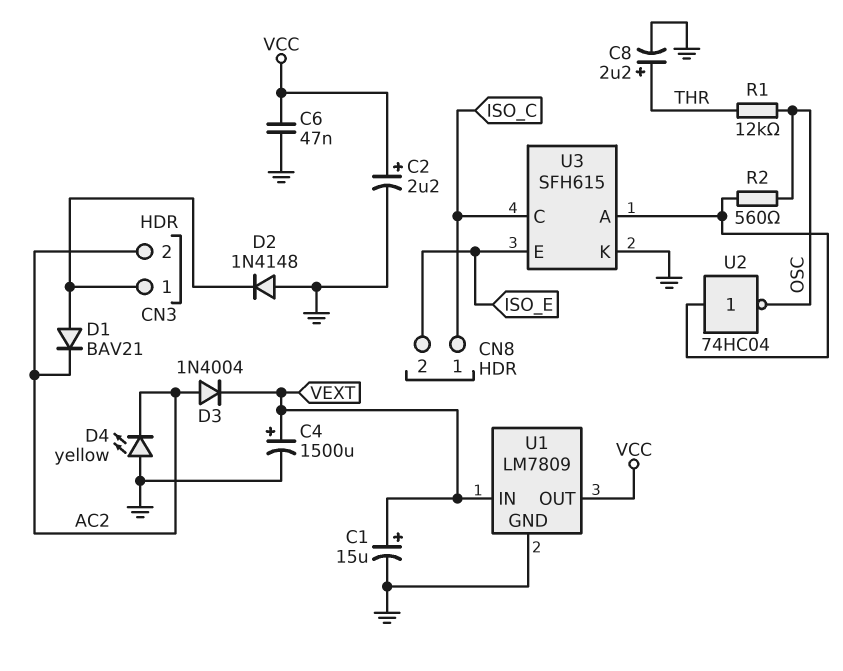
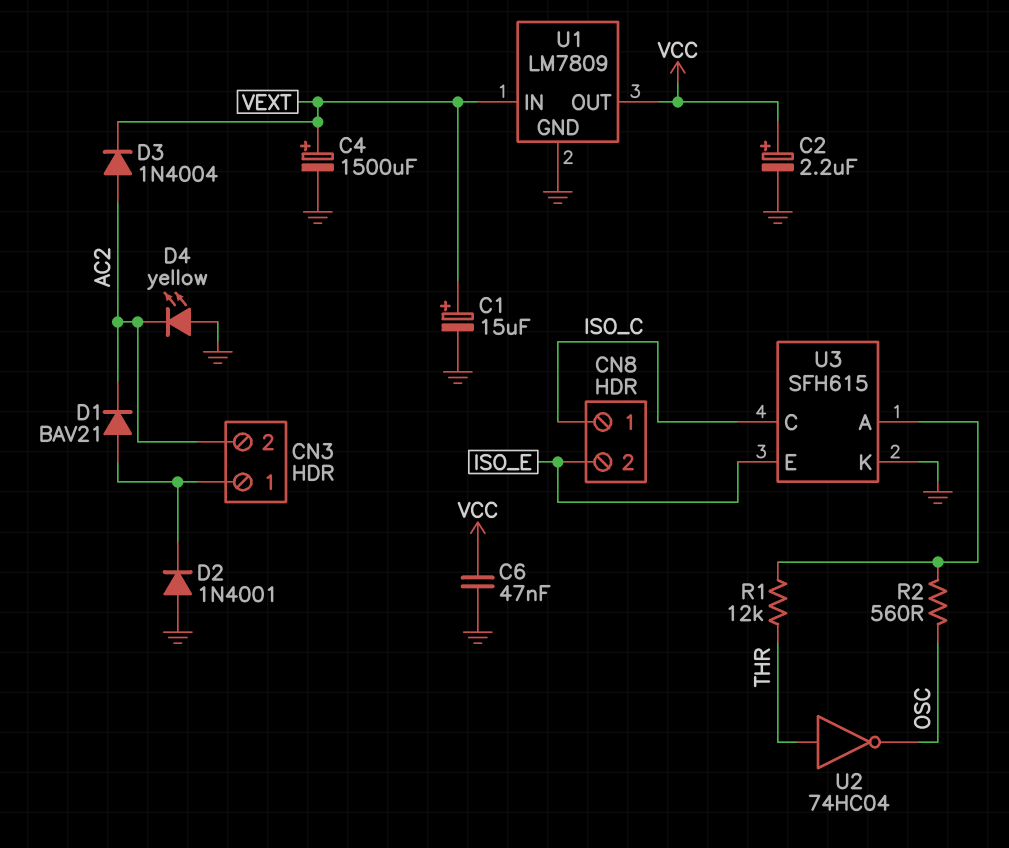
C8: 2.2uF (plus THR, minus GND) -> none
D2: diode 1N4148 (A GND, K CN3/1) -> diode 1N4001 (A GND, K CN3/1)
R1: 12k (OSC, THR) -> 12k (THR, U3/A)
U2: NOT 74HC04 (in U3/A, out OSC) -> NOT 74HC04 (in THR, out OSC)

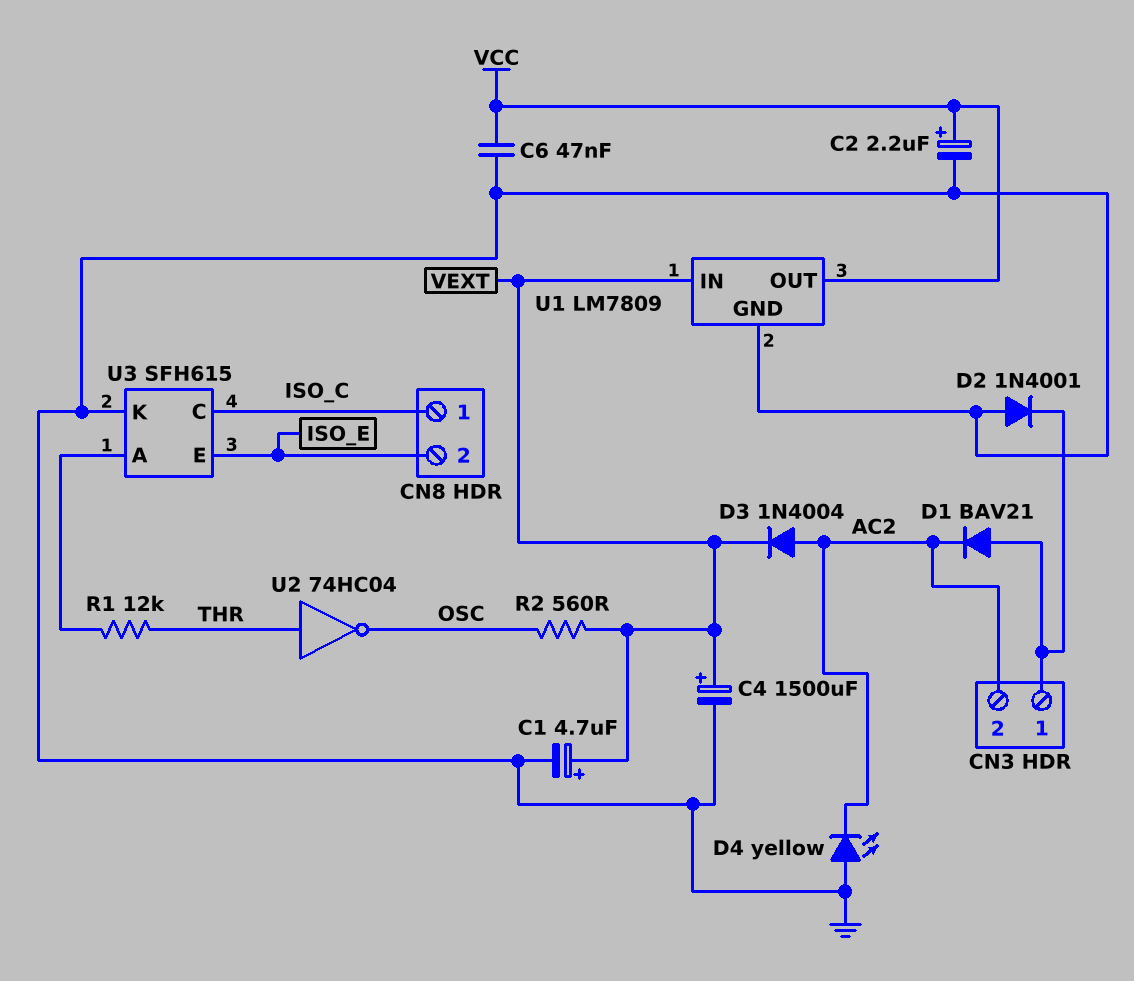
C1: 15uF (plus VEXT, minus GND) -> 4.7uF (plus VEXT, minus GND)
R2: 560 (OSC, U3/A) -> 560 (OSC, VEXT)

